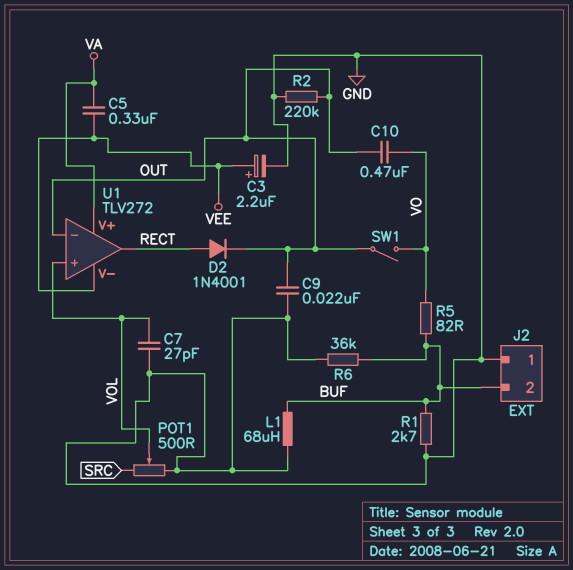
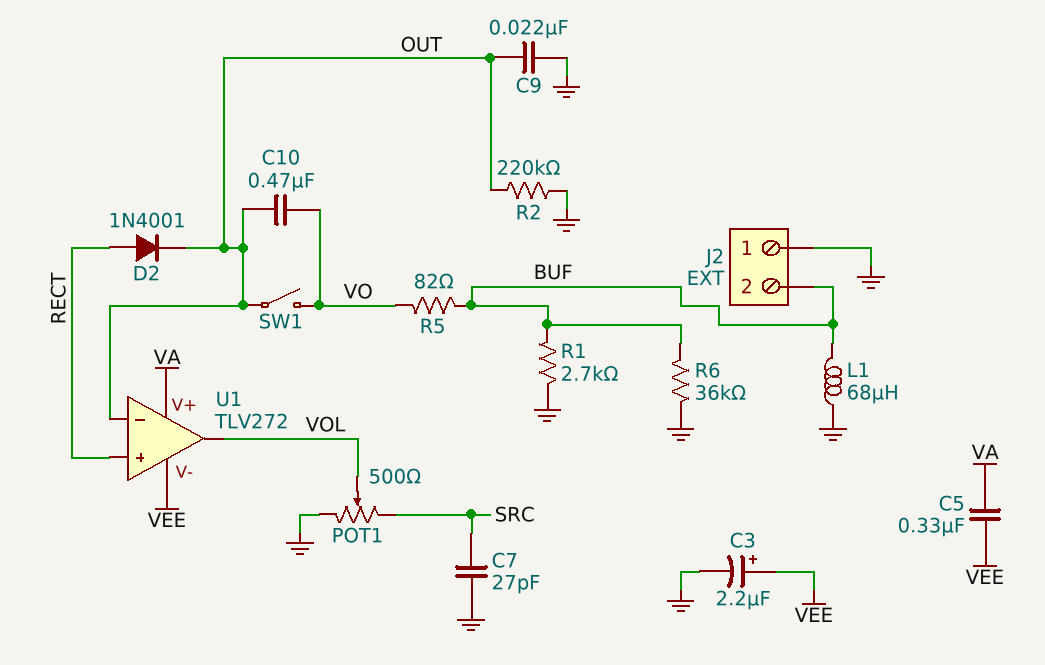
C7: 27pF (GND, VOL) -> 27pF (GND, SRC)
U1 pin in+: VOL -> RECT
U1 pin out: RECT -> VOL

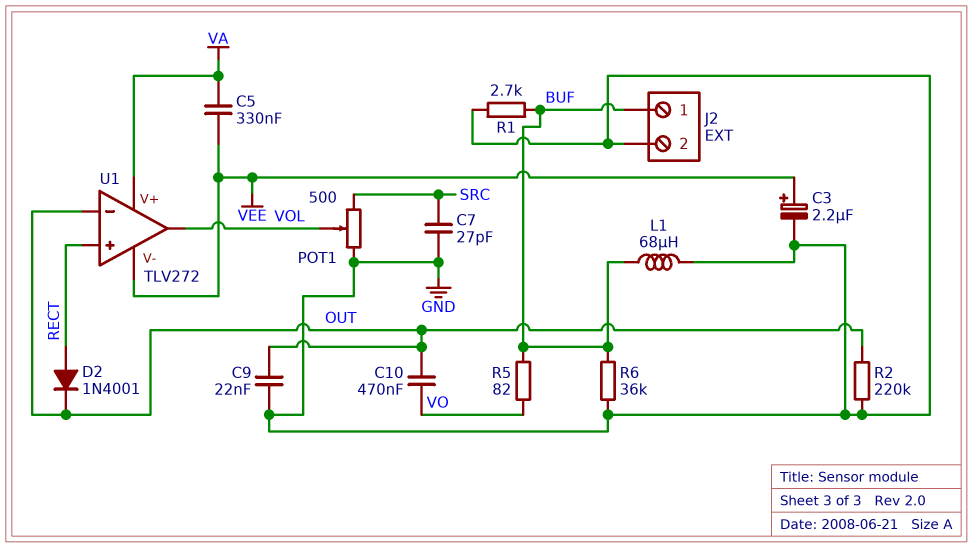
J2 pin 1: GND -> BUF
J2 pin 2: BUF -> GND
SW1: switch (OUT, VO) -> none

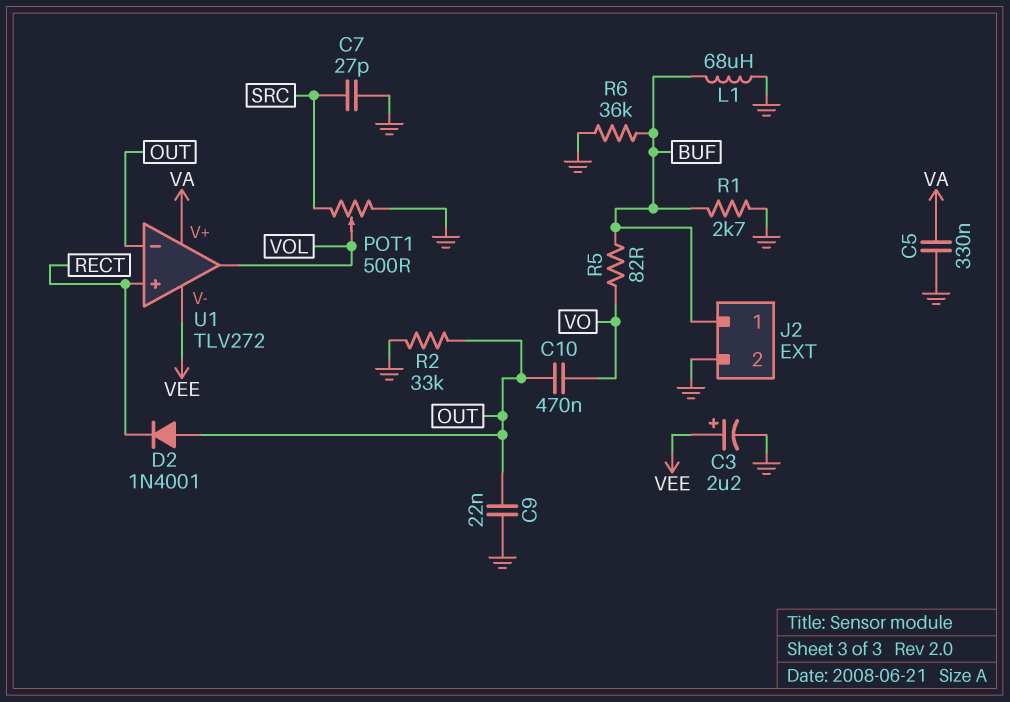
C5: 330nF (VA, VEE) -> 330nF (GND, VA)
D2: diode 1N4001 (A RECT, K OUT) -> diode 1N4001 (A OUT, K RECT)
R2: 220k (GND, OUT) -> 33k (GND, OUT)

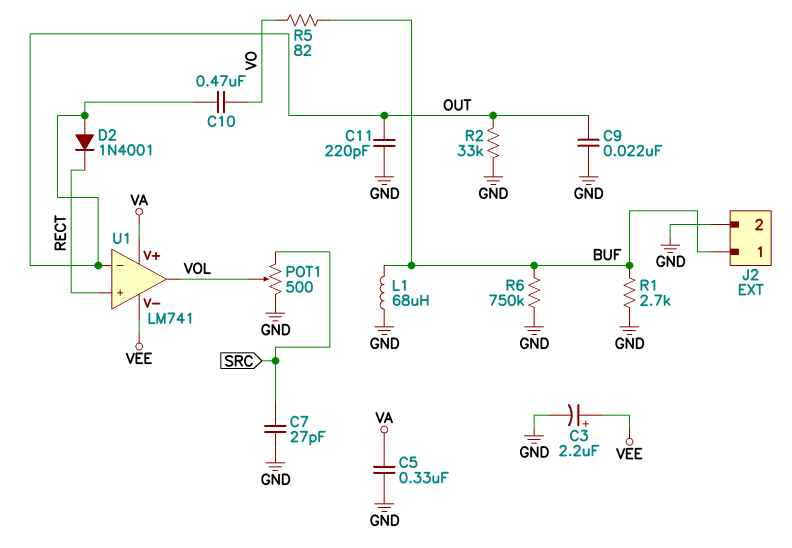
C11: none -> 220pF (GND, OUT)
R6: 36k (BUF, GND) -> 750k (BUF, GND)
U1: TLV272 -> LM741

